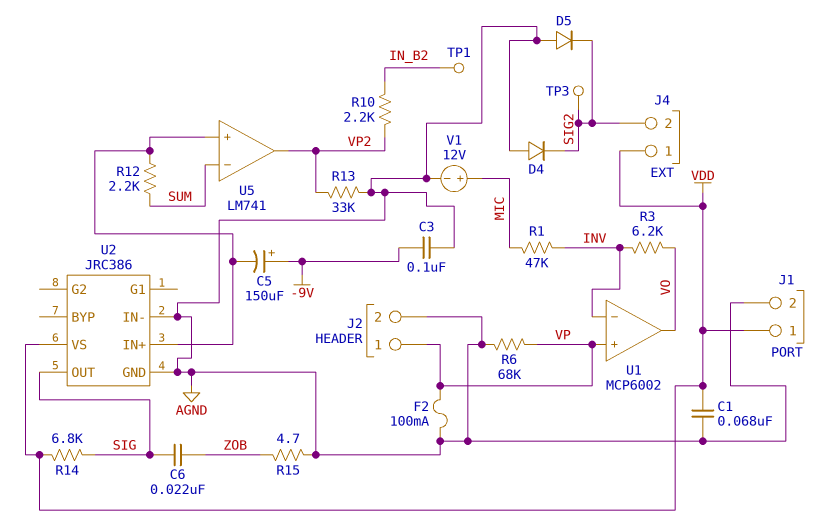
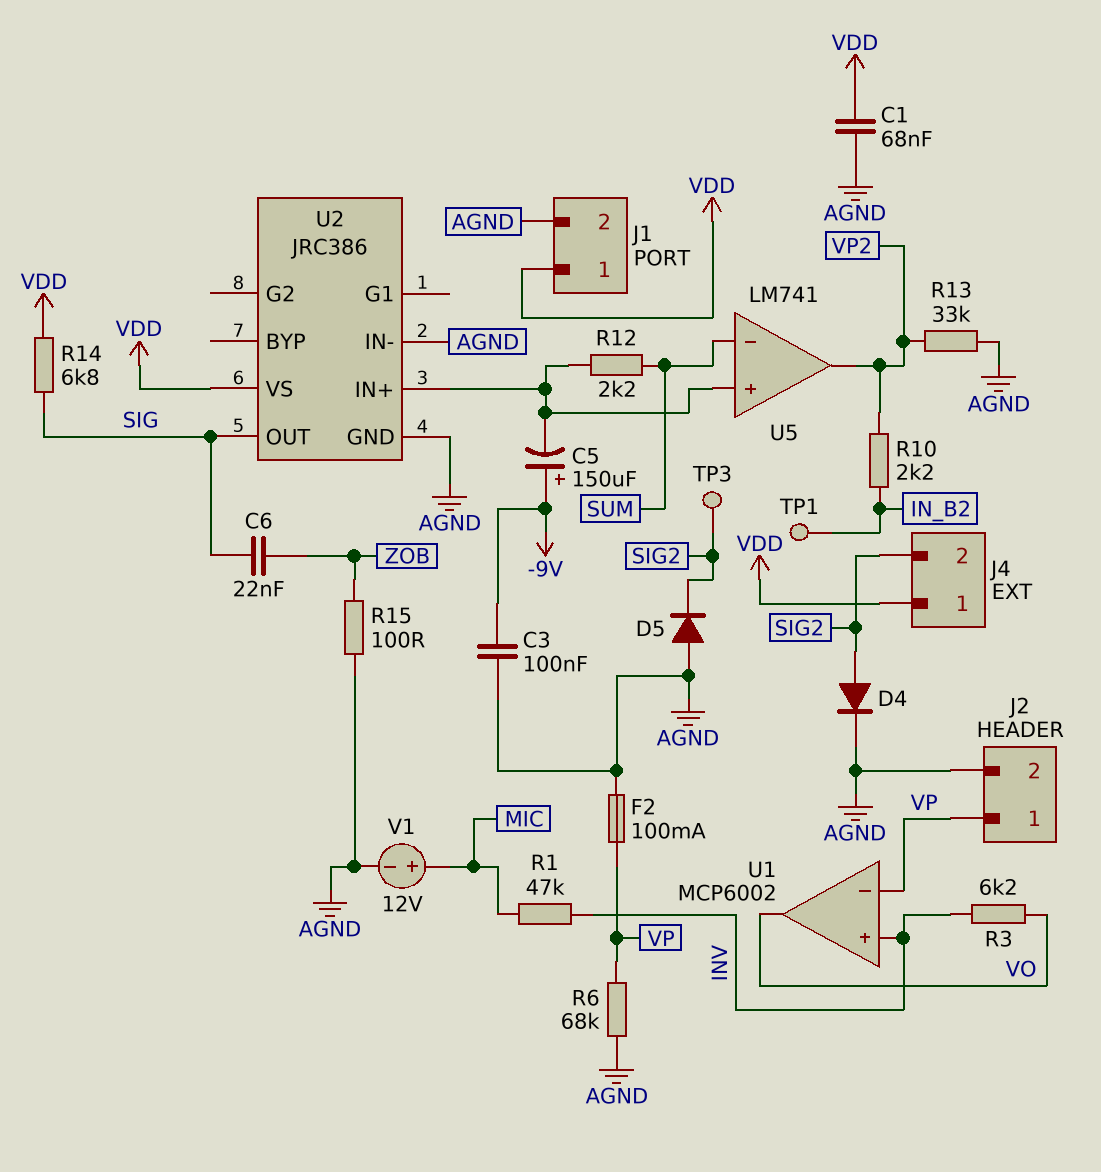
D4: diode (A AGND, K SIG2) -> diode (A SIG2, K AGND)
R15: 4.7 (AGND, ZOB) -> 100 (AGND, ZOB)
U1 pin in+: VP -> INV
U1 pin in-: INV -> VP

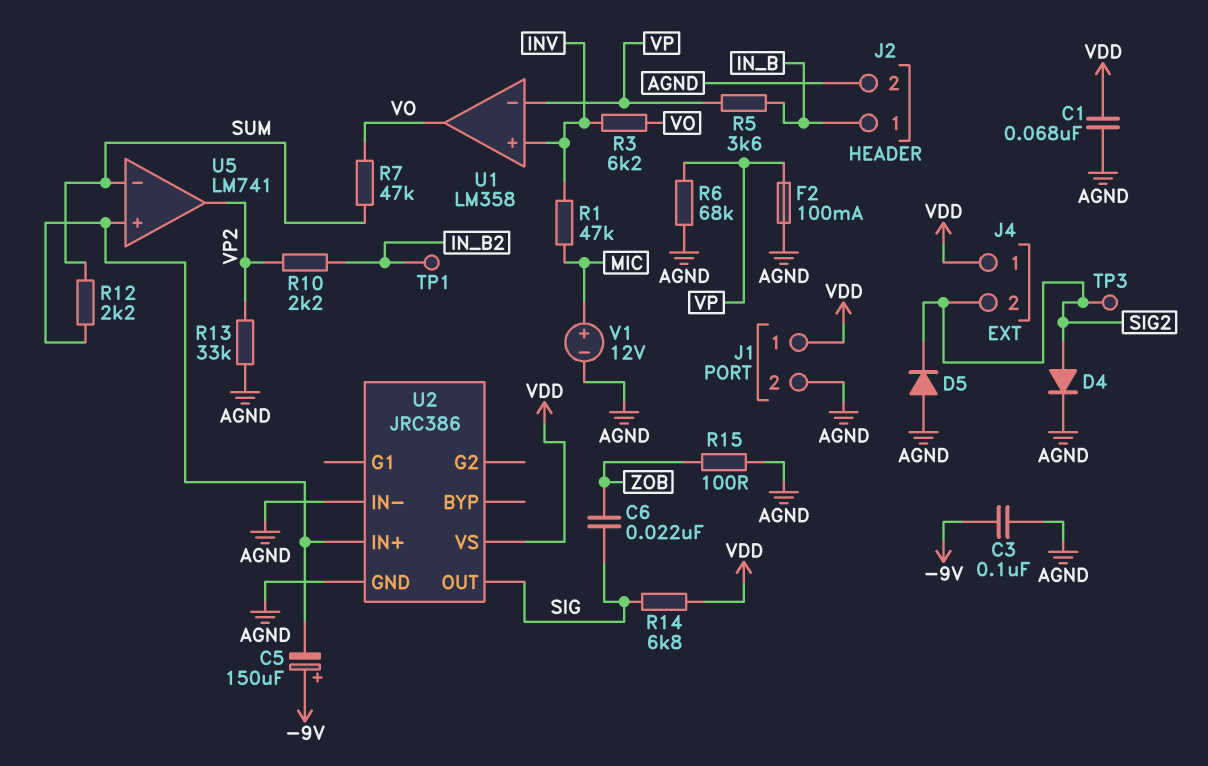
J2 pin 1: VP -> IN_B
R5: none -> 3.6k (IN_B, VP)
R7: none -> 47k (SUM, VO)
U1: MCP6002 -> LM358

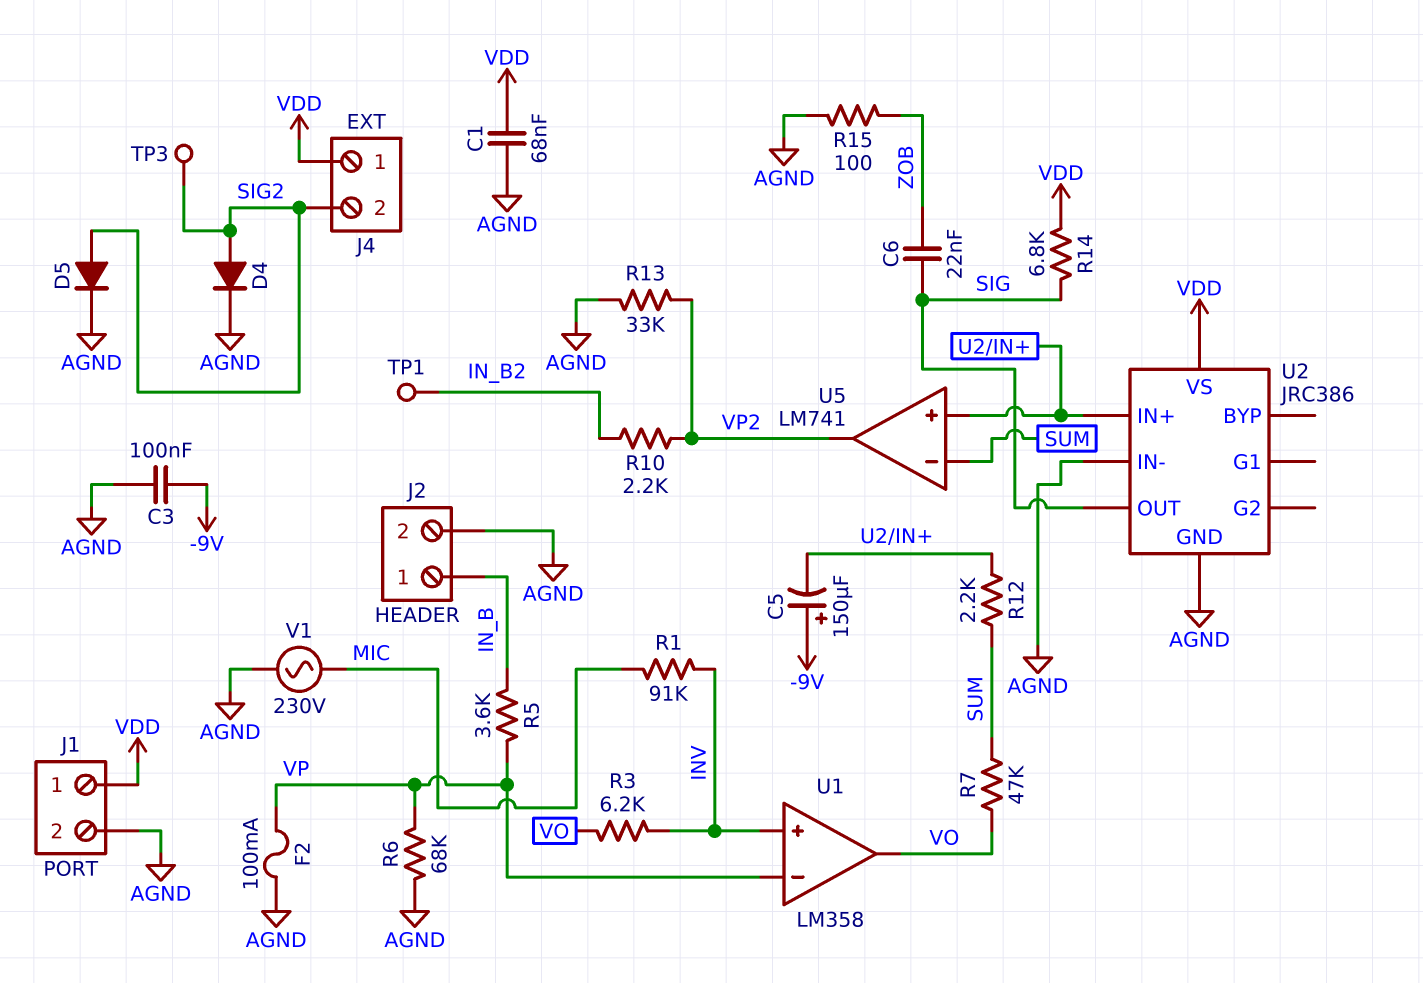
D5: diode (A AGND, K SIG2) -> diode (A SIG2, K AGND)
R1: 47k (INV, MIC) -> 91k (INV, MIC)
V1: 12V (plus MIC, minus AGND) -> AC 230V (AGND, MIC)

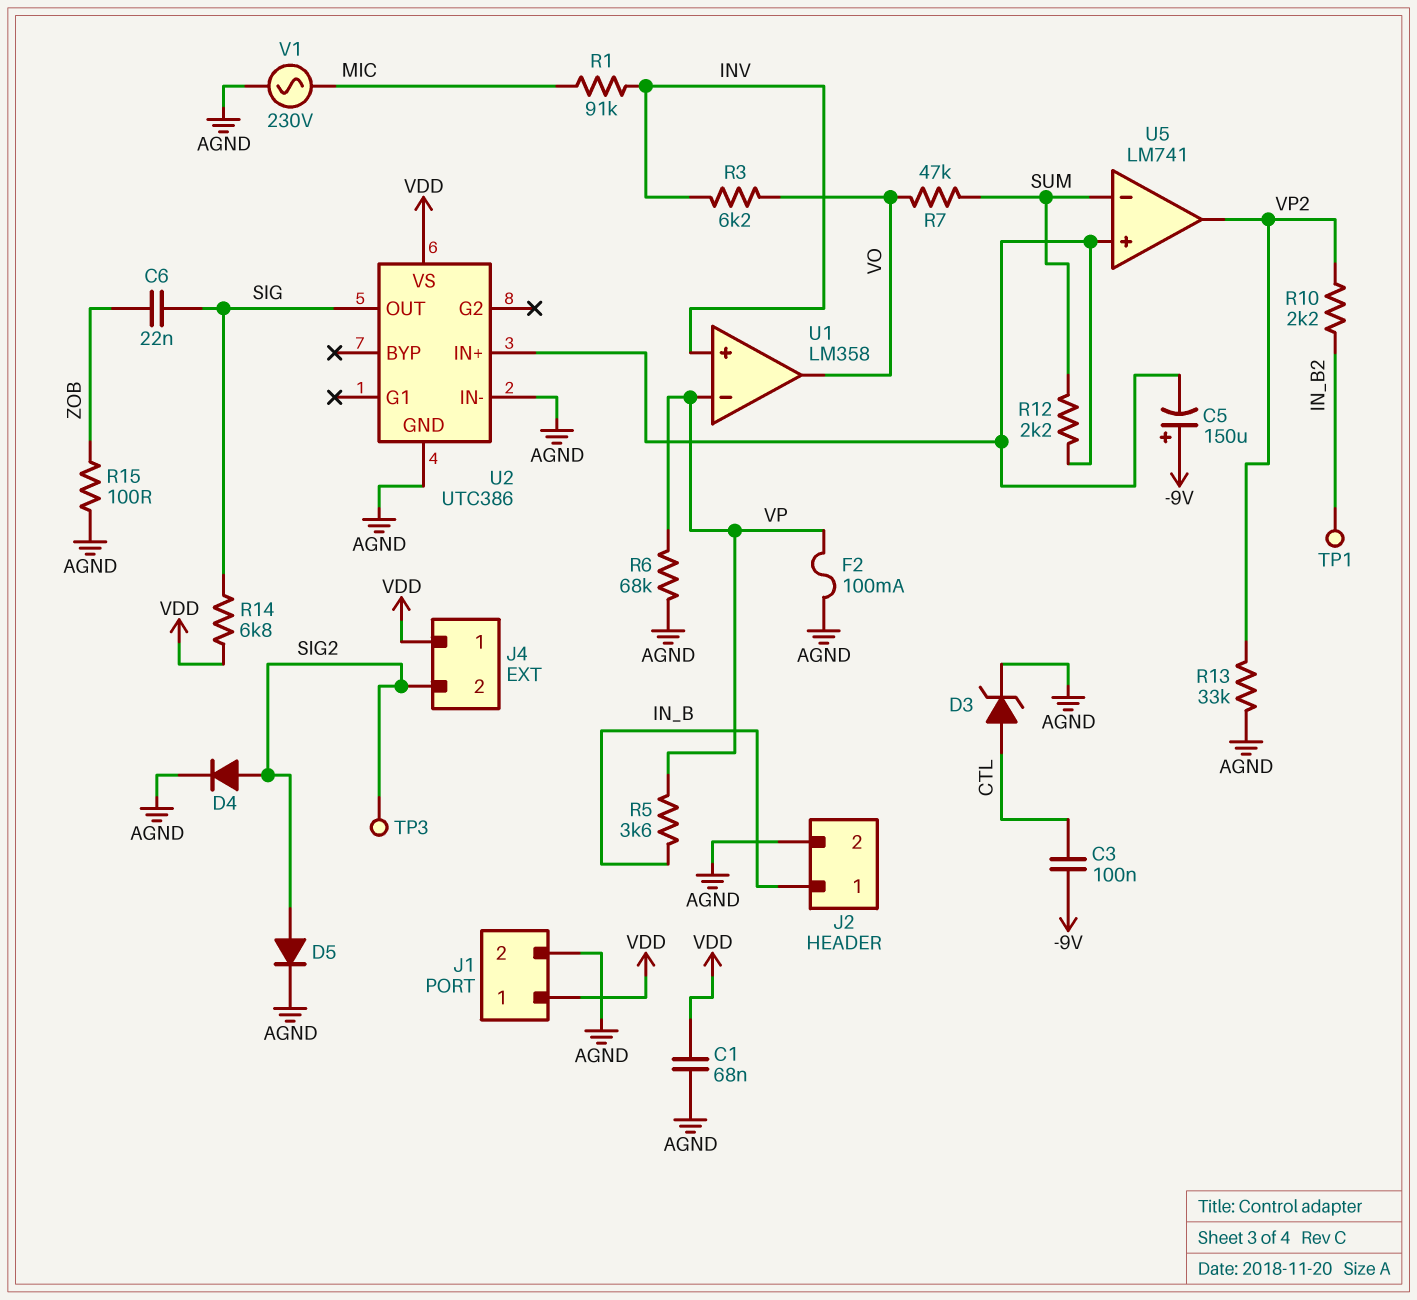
C3: 100nF (-9V, AGND) -> 100nF (-9V, CTL)
D3: none -> zener (A CTL, K AGND)
U2: JRC386 -> UTC386

